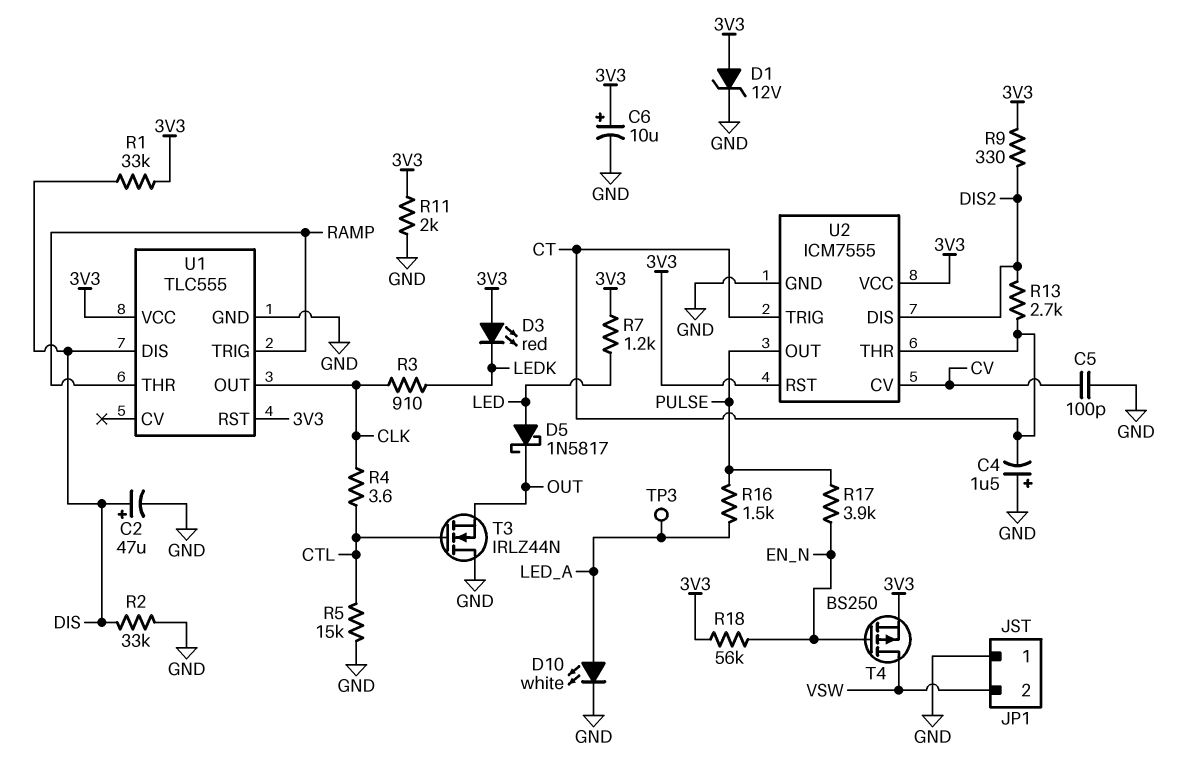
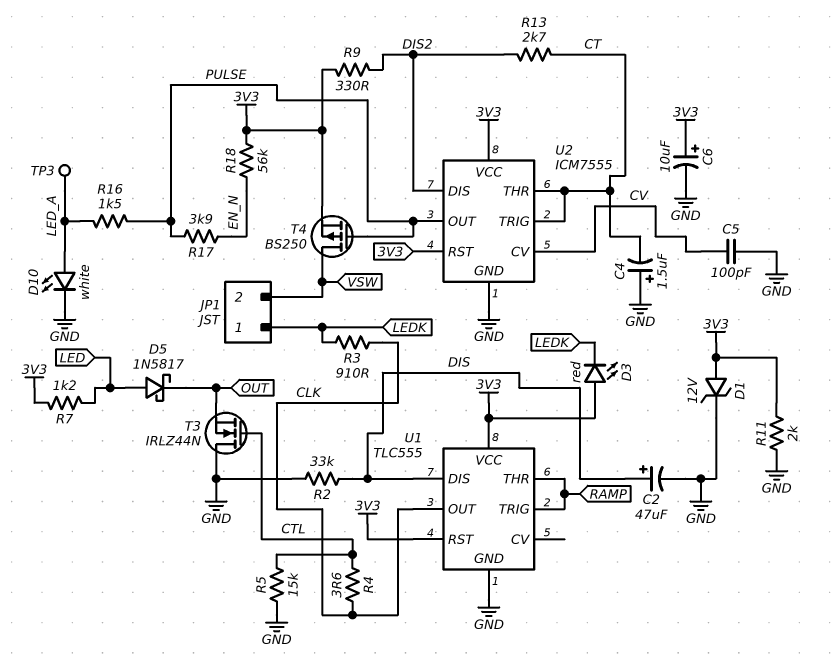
JP1 pin 1: GND -> LEDK
R1: 33k (3V3, DIS) -> none
T4: PMOS BS250 (G EN_N, D VSW, S 3V3) -> PMOS BS250 (G PULSE, D VSW, S 3V3)

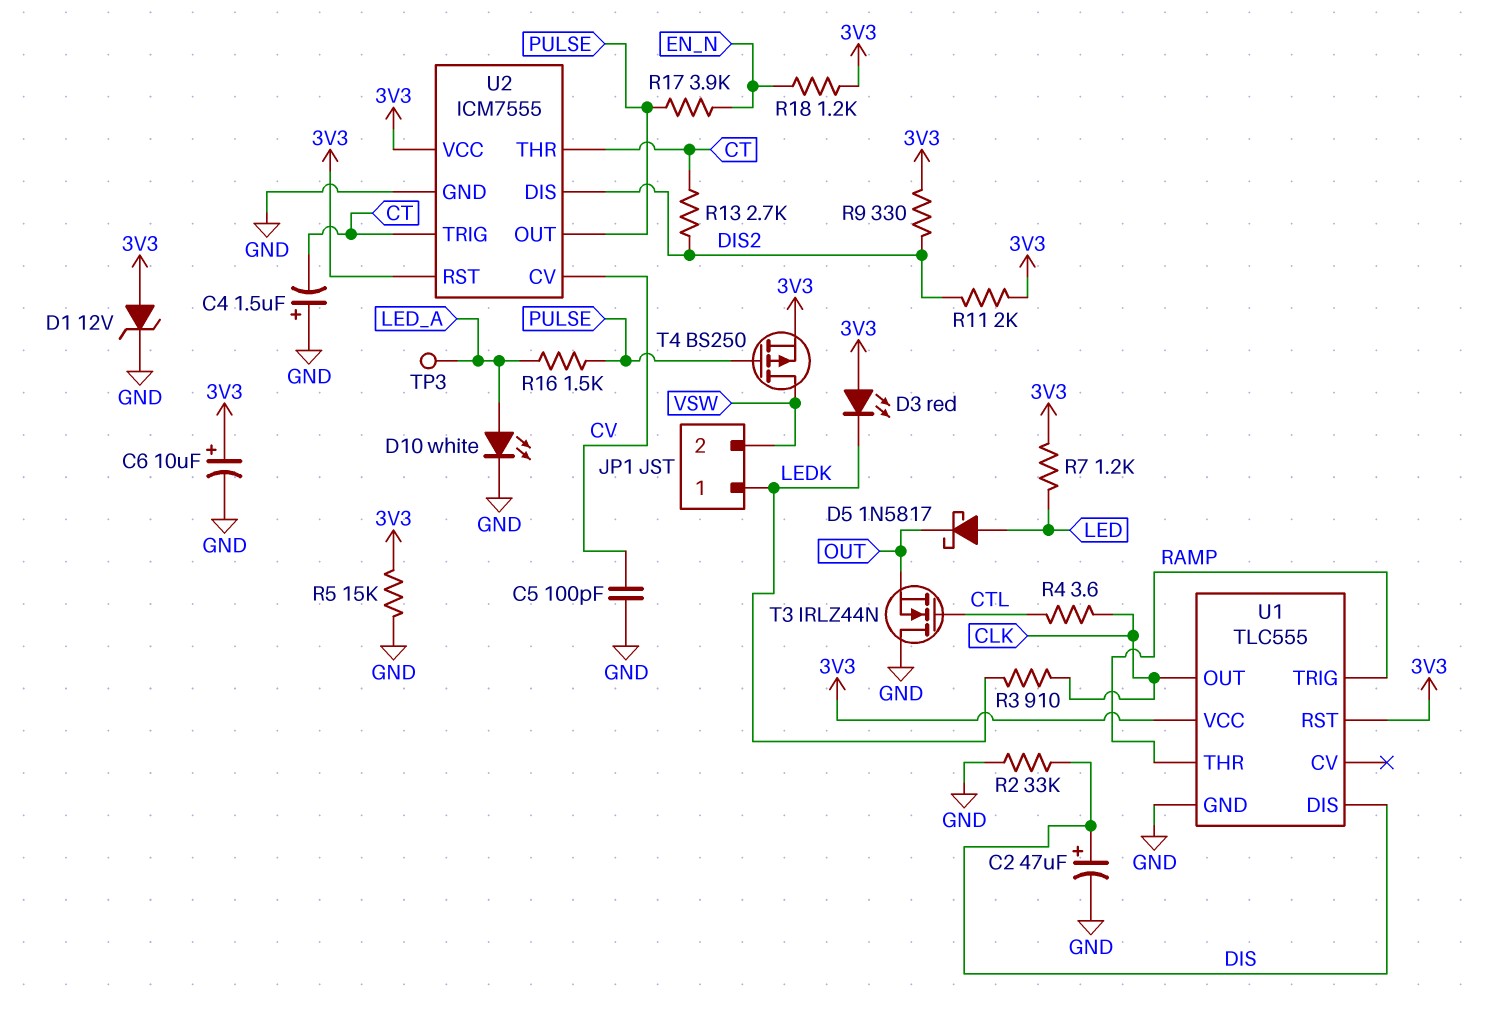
R5: 15k (CTL, GND) -> 15k (3V3, GND)
R11: 2k (3V3, GND) -> 2k (3V3, DIS2)
R18: 56k (3V3, EN_N) -> 1.2k (3V3, EN_N)

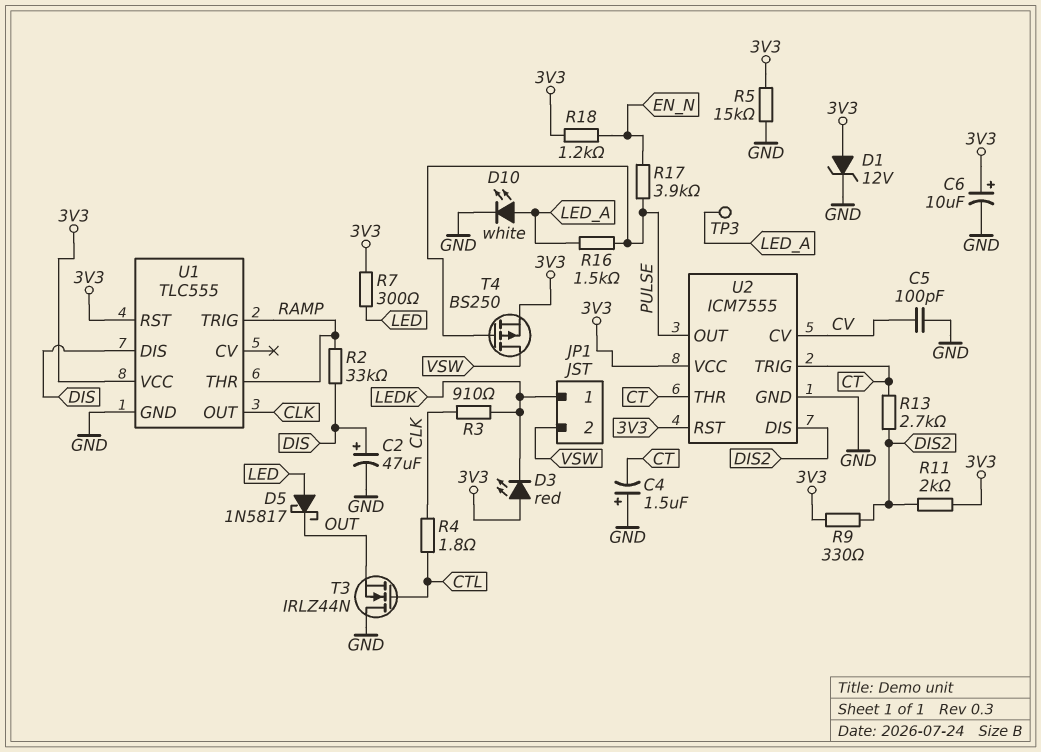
R2: 33k (DIS, GND) -> 33k (DIS, RAMP)
R4: 3.6 (CLK, CTL) -> 1.8 (CLK, CTL)
R7: 1.2k (3V3, LED) -> 300 (3V3, LED)

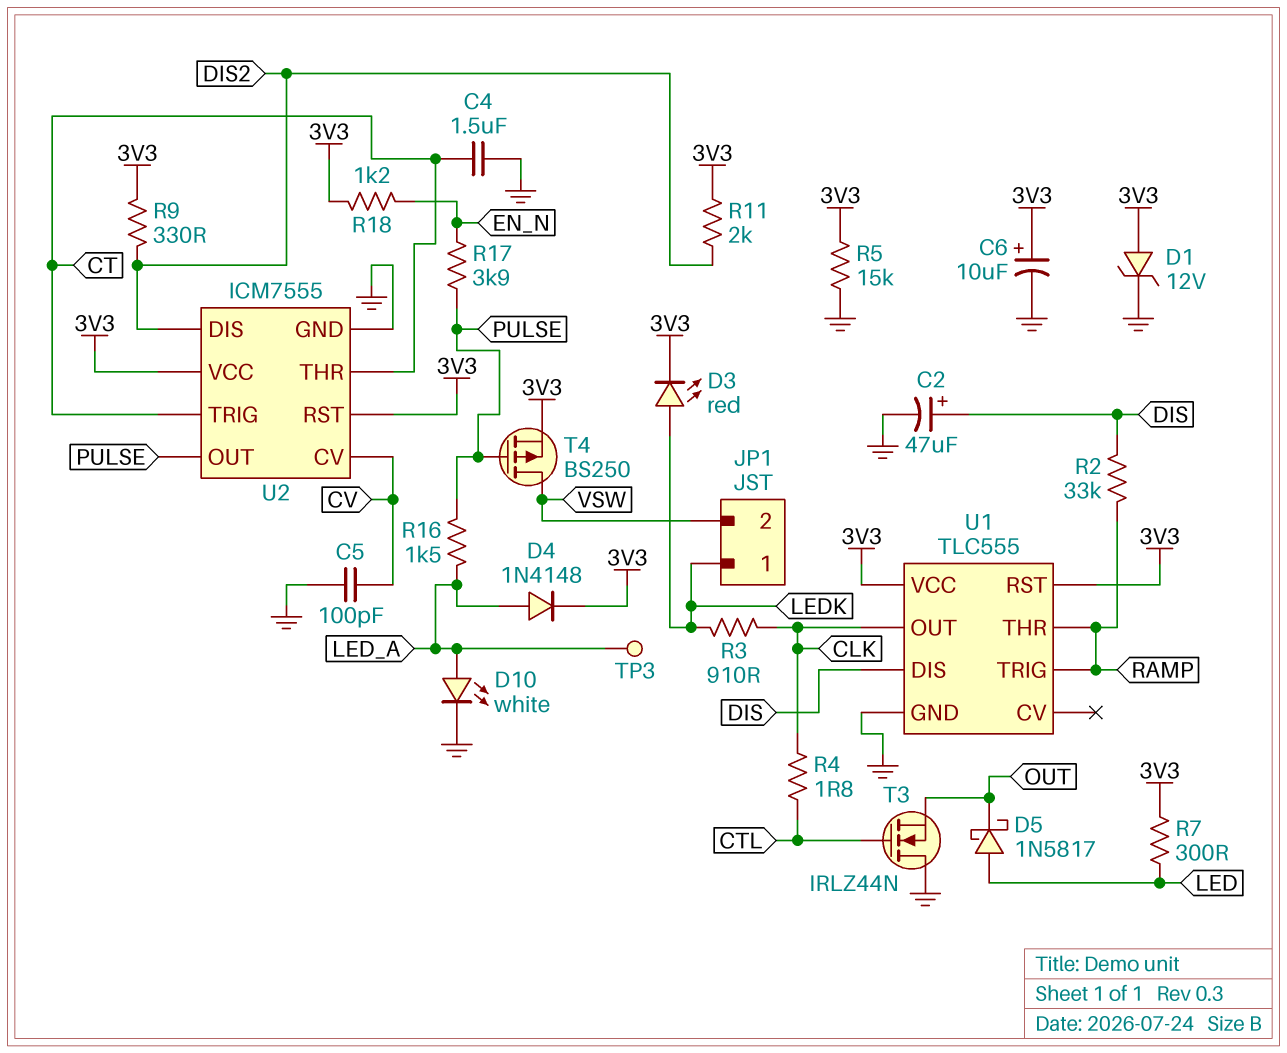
C4: 1.5uF (plus GND, minus CT) -> 1.5uF (CT, GND)
D3: LED red (A 3V3, K LEDK) -> LED red (A LEDK, K 3V3)
D4: none -> diode 1N4148 (A LED_A, K 3V3)
R13: 2.7k (CT, DIS2) -> none

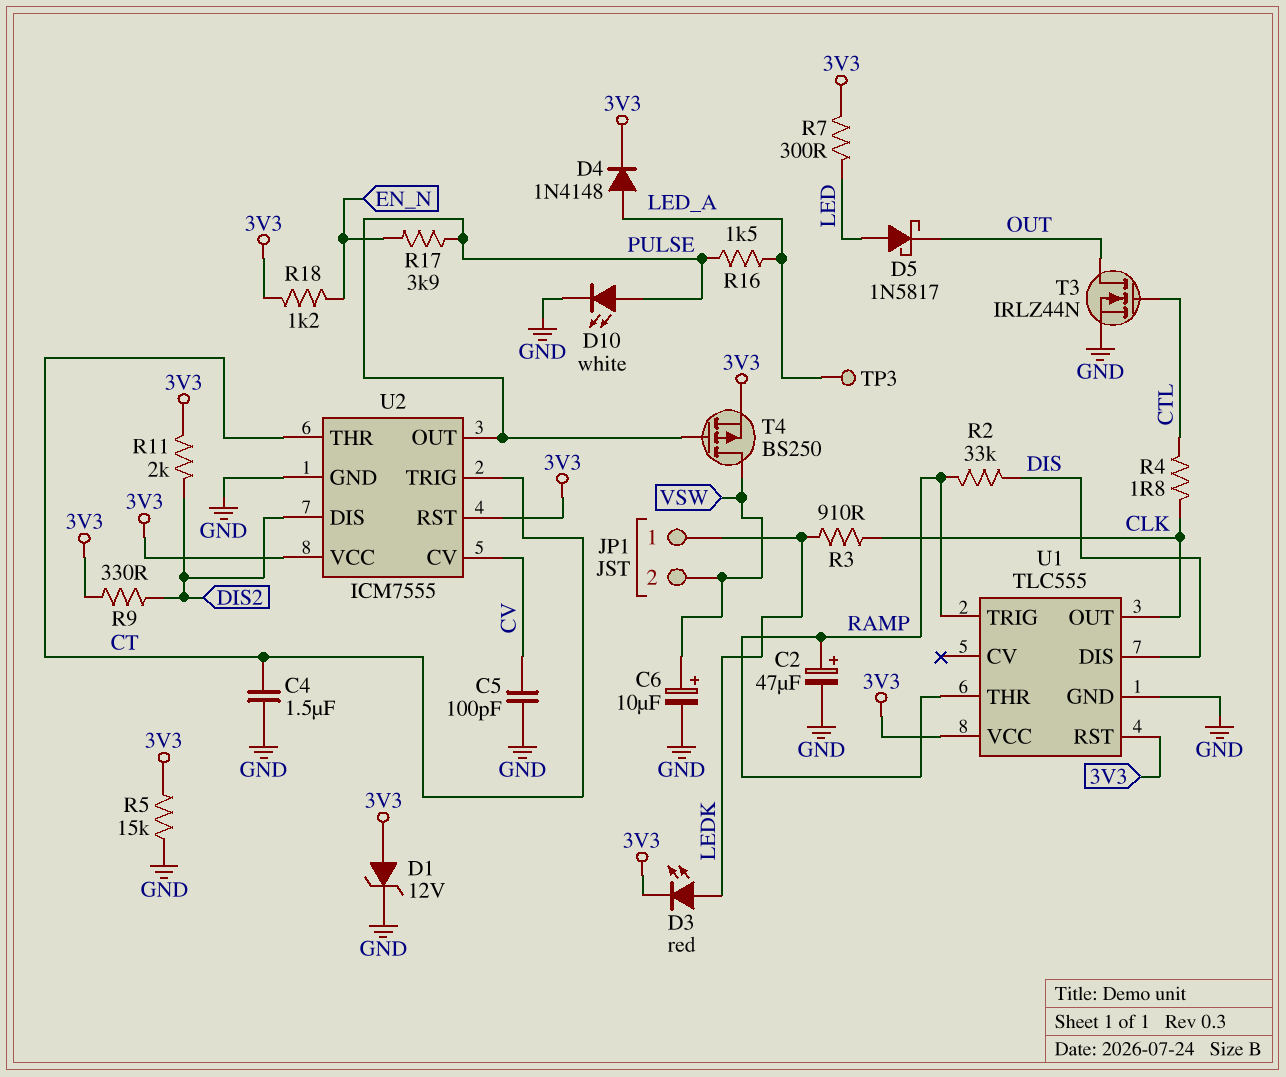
C2: 47uF (plus DIS, minus GND) -> 47uF (plus RAMP, minus GND)
C6: 10uF (plus 3V3, minus GND) -> 10uF (plus VSW, minus GND)
D10: LED white (A LED_A, K GND) -> LED white (A PULSE, K GND)
T3: NMOS IRLZ44N (G CTL, D GND, S OUT) -> NMOS IRLZ44N (G CTL, D OUT, S GND)

